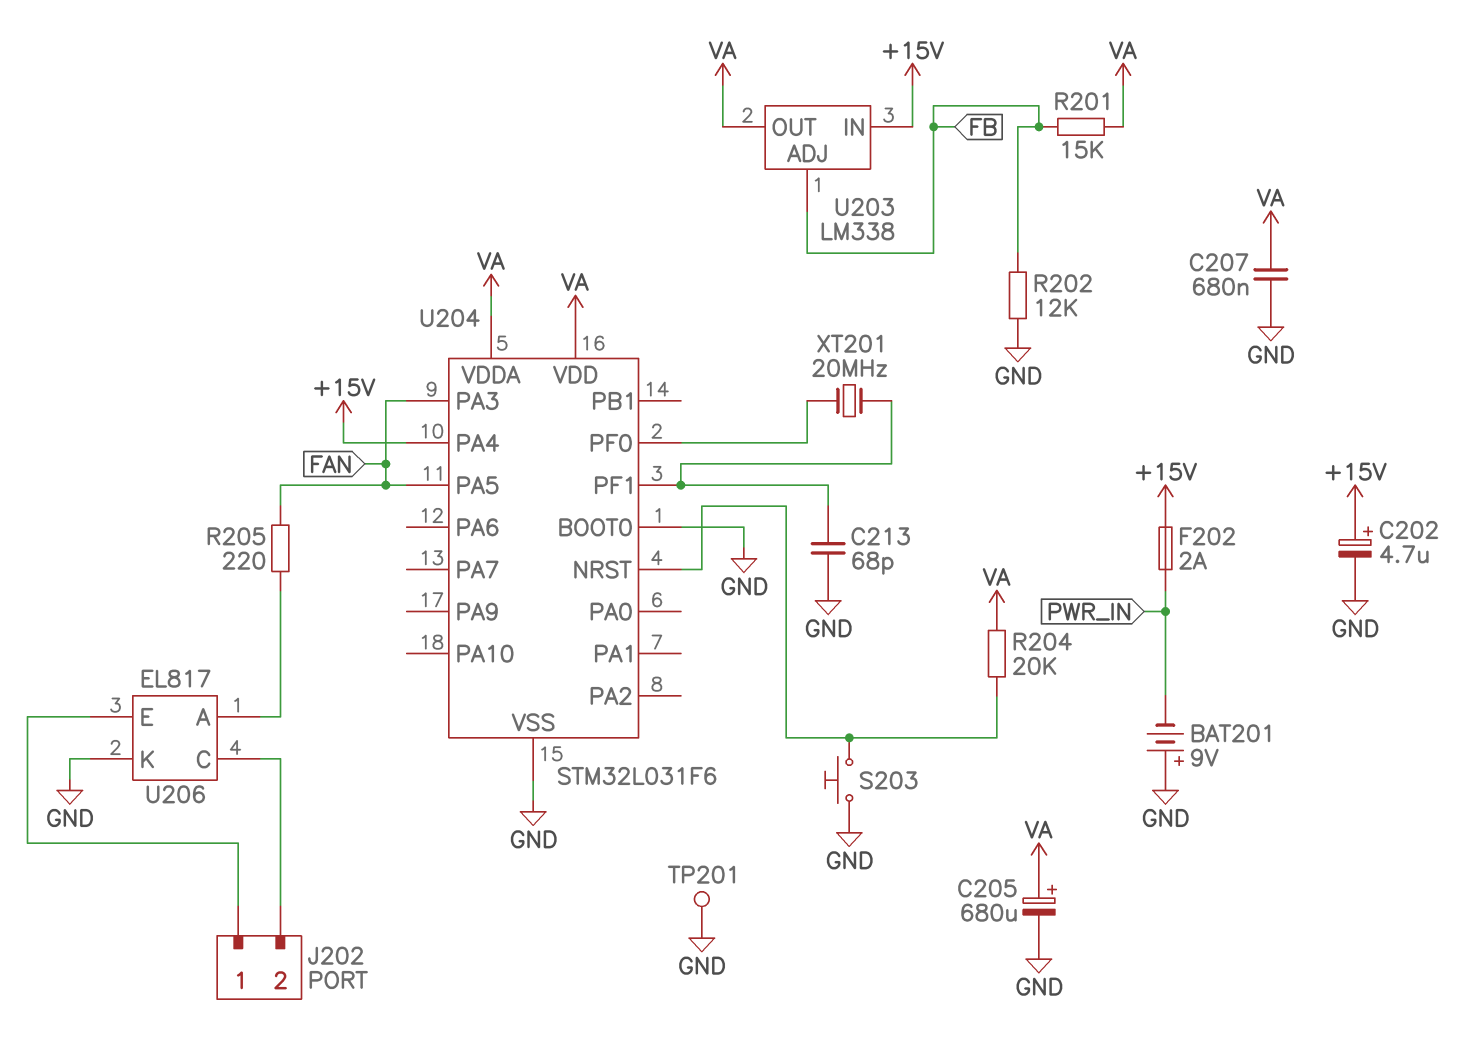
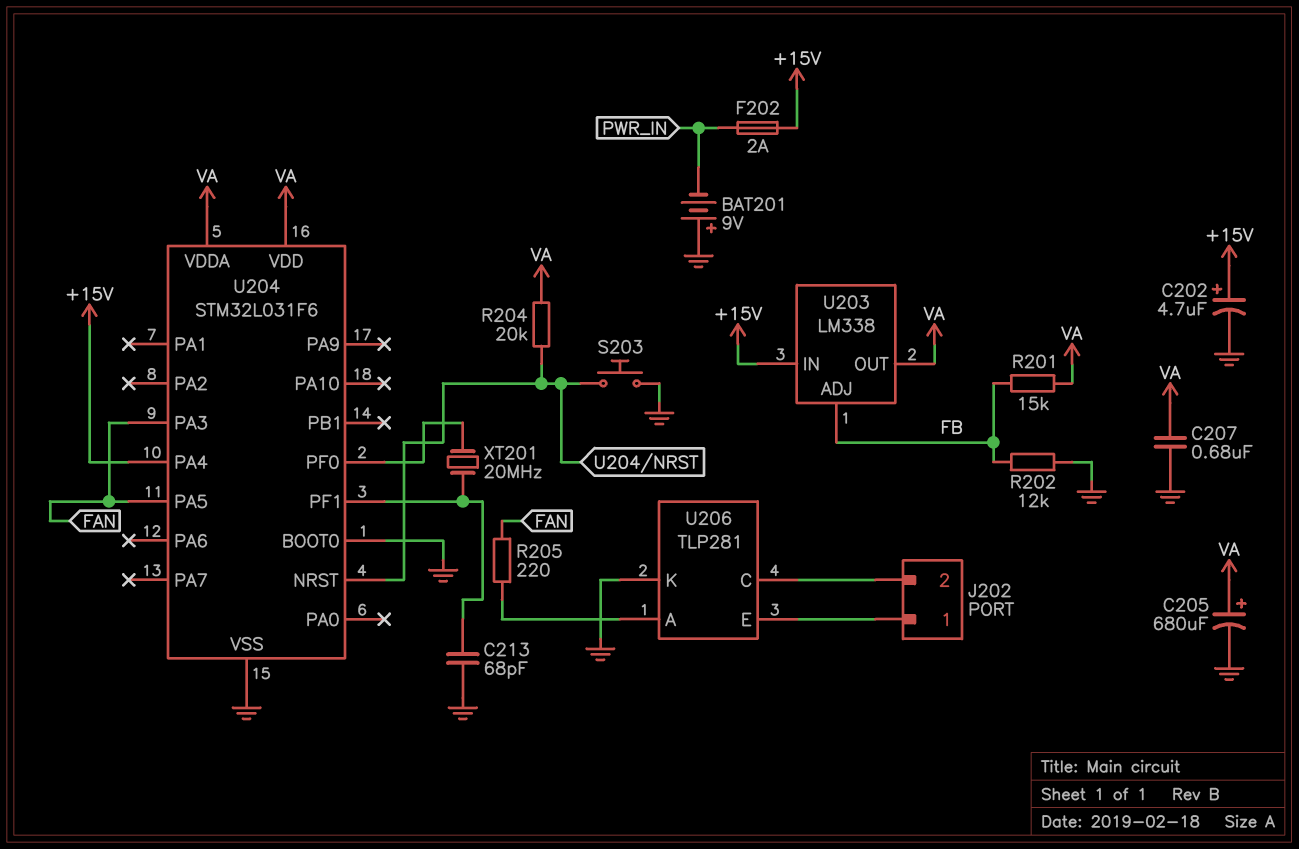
TP201: test point (GND) -> none
U206: EL817 -> TLP281

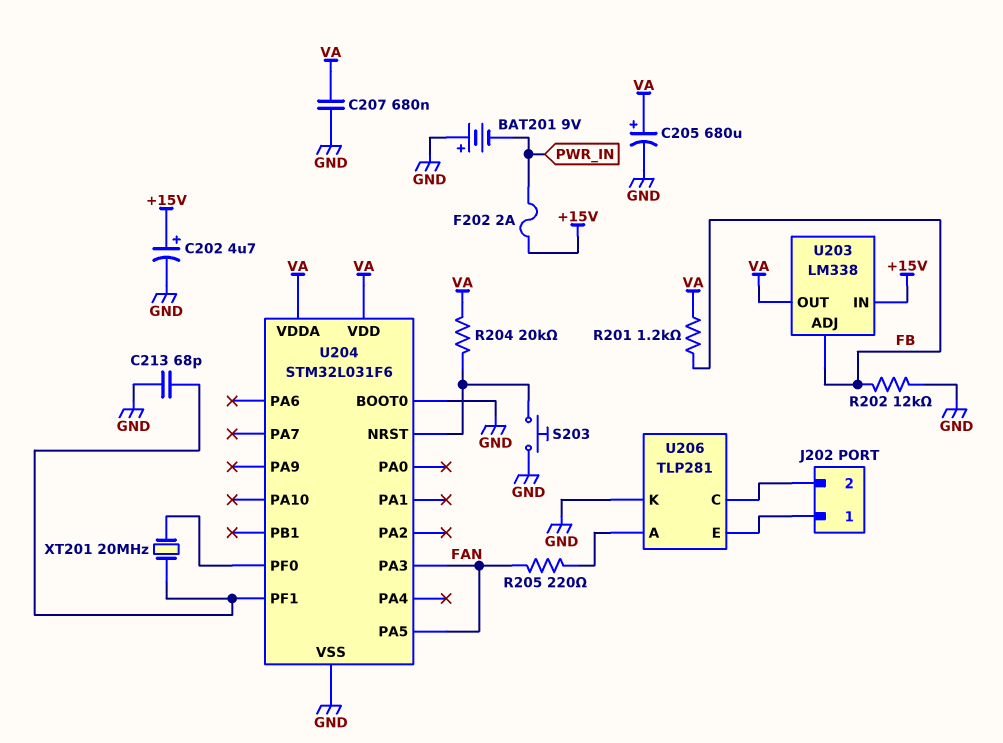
R201: 15k (FB, VA) -> 1.2k (FB, VA)
U204 pin PA4: +15V -> none

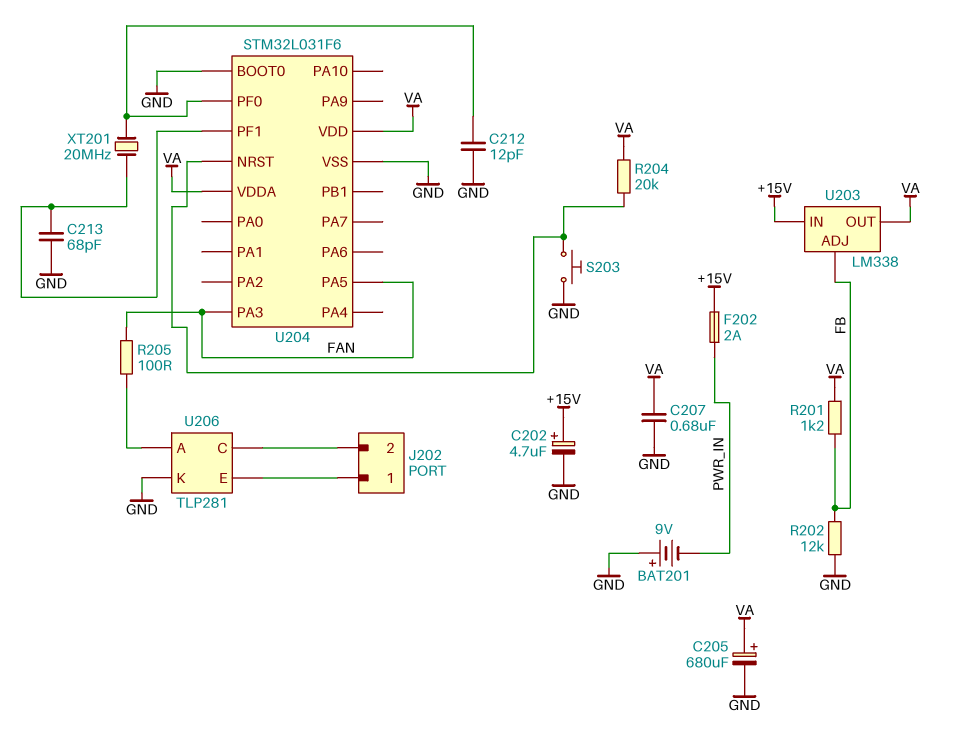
C212: none -> 12pF (GND, U204/PF0)
R205: 220 (FAN, U206/A) -> 100 (FAN, U206/A)

